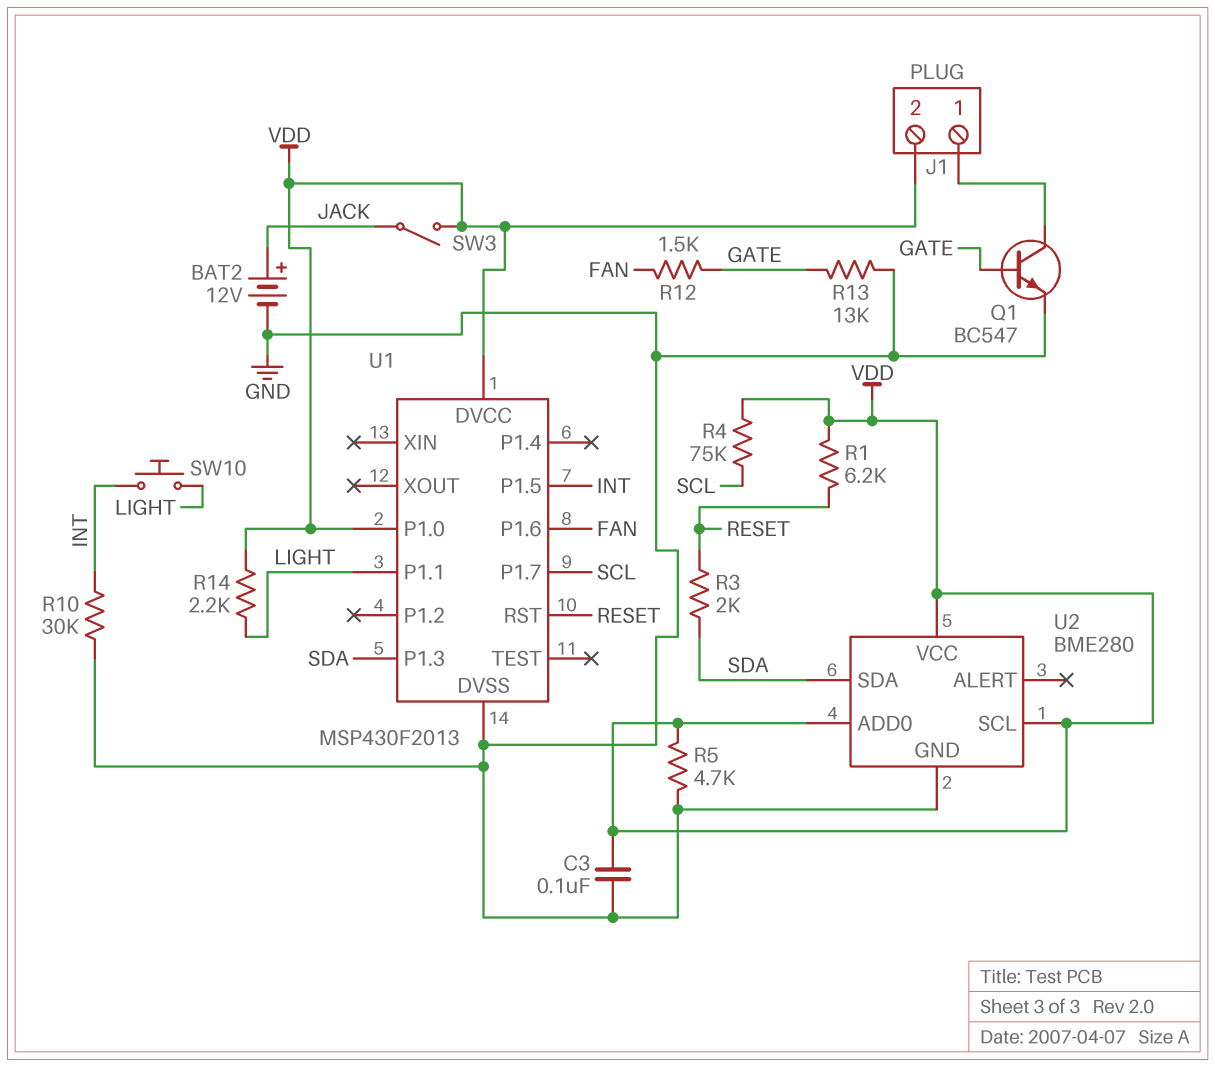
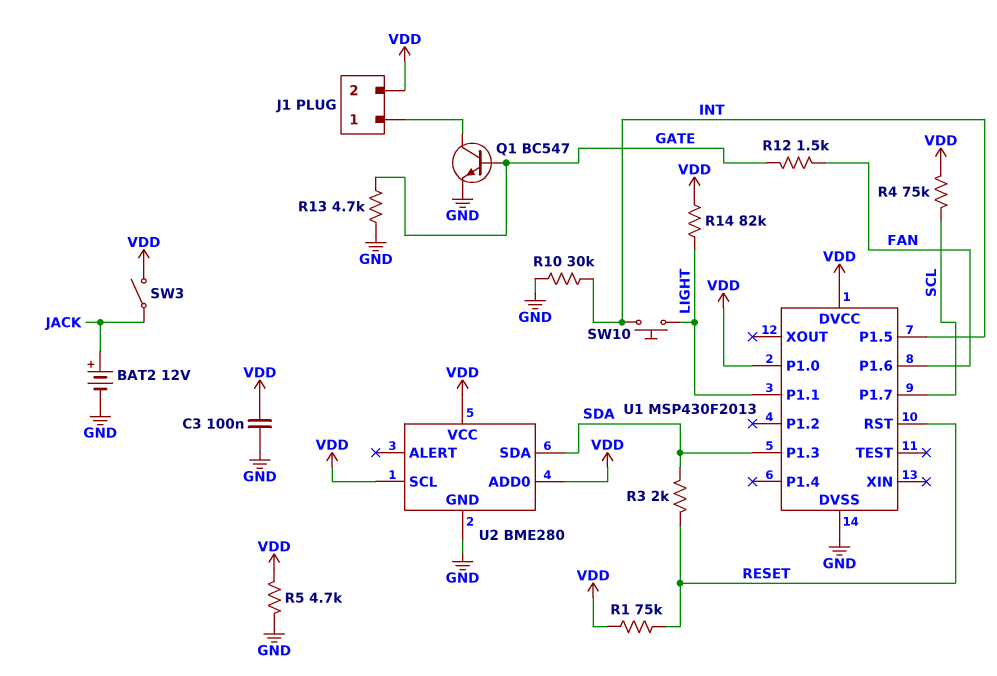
R1: 6.2k (RESET, VDD) -> 75k (RESET, VDD)
R13: 13k (GATE, GND) -> 4.7k (GATE, GND)
R14: 2.2k (LIGHT, VDD) -> 82k (LIGHT, VDD)

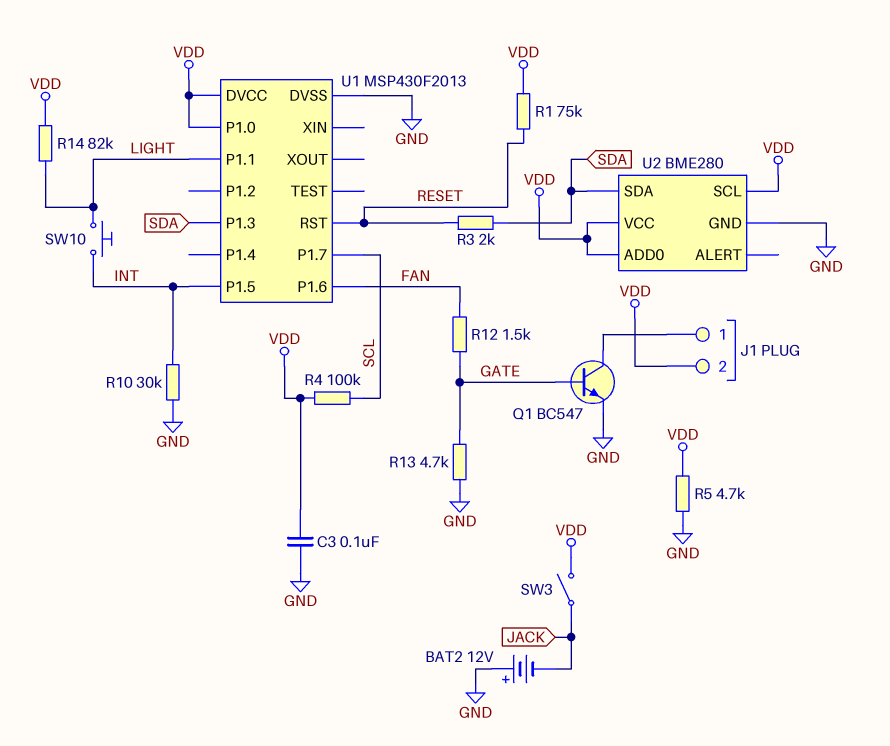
BAT2: 12V (plus JACK, minus GND) -> 12V (plus GND, minus JACK)
R4: 75k (SCL, VDD) -> 100k (SCL, VDD)

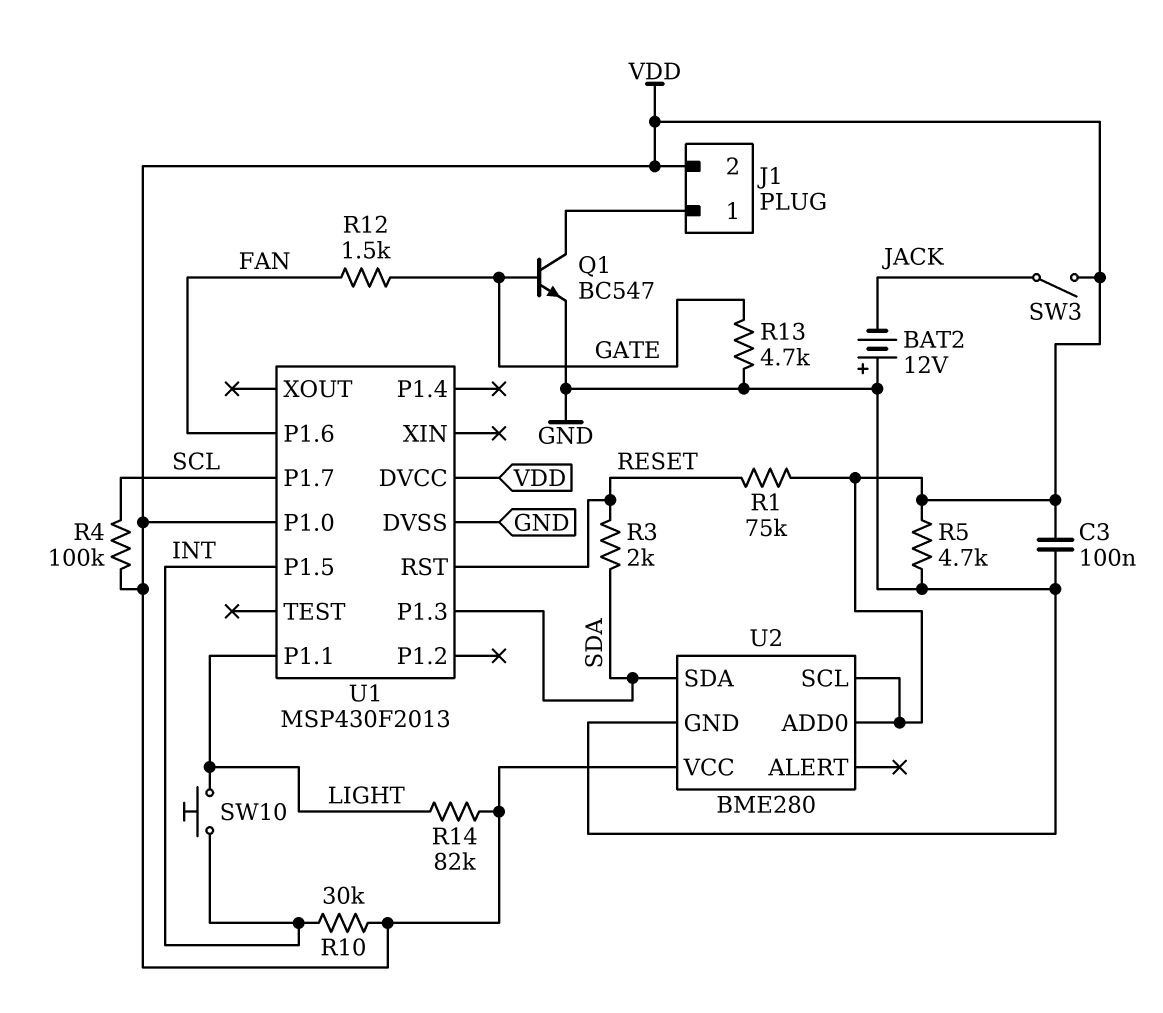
R10: 30k (GND, INT) -> 30k (INT, VDD)

